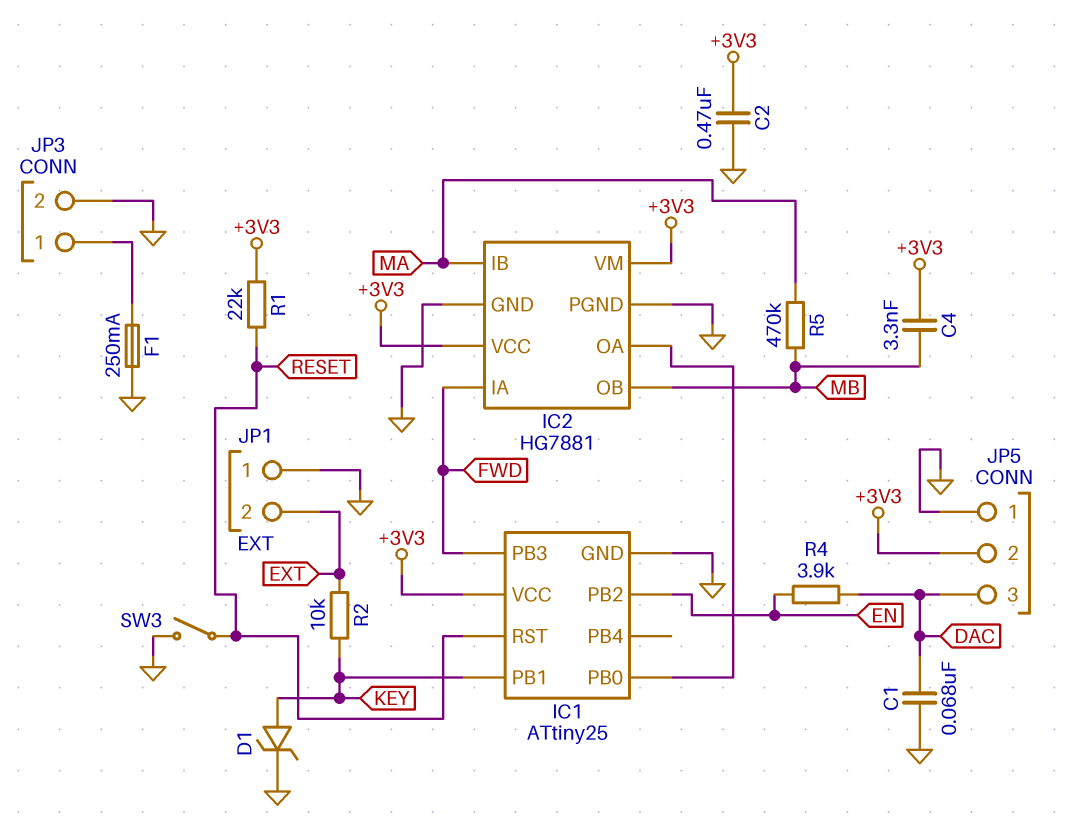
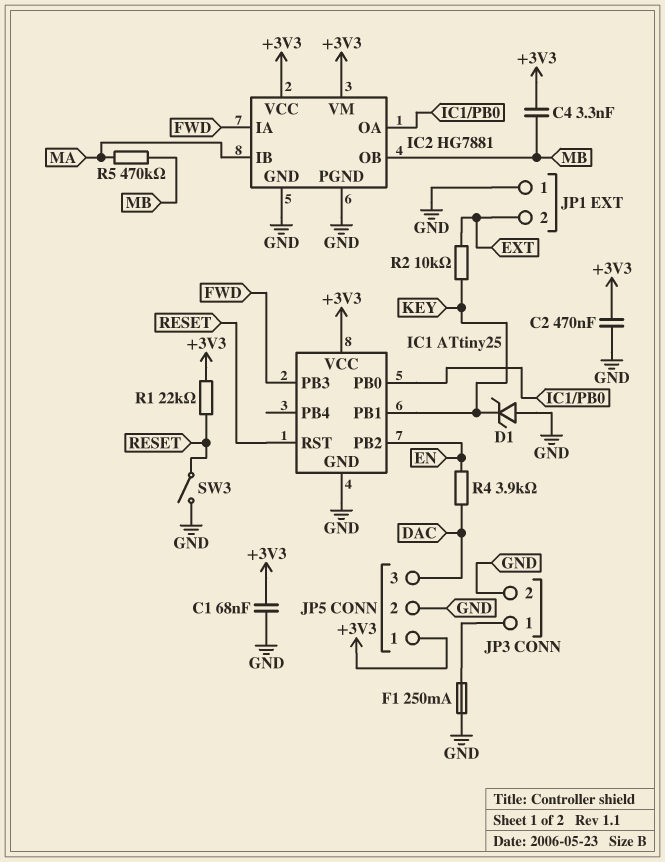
C1: 68nF (DAC, GND) -> 68nF (+3V3, GND)
D1: zener (A KEY, K GND) -> zener (A GND, K KEY)
JP5 pin 1: GND -> +3V3
JP5 pin 2: +3V3 -> GND

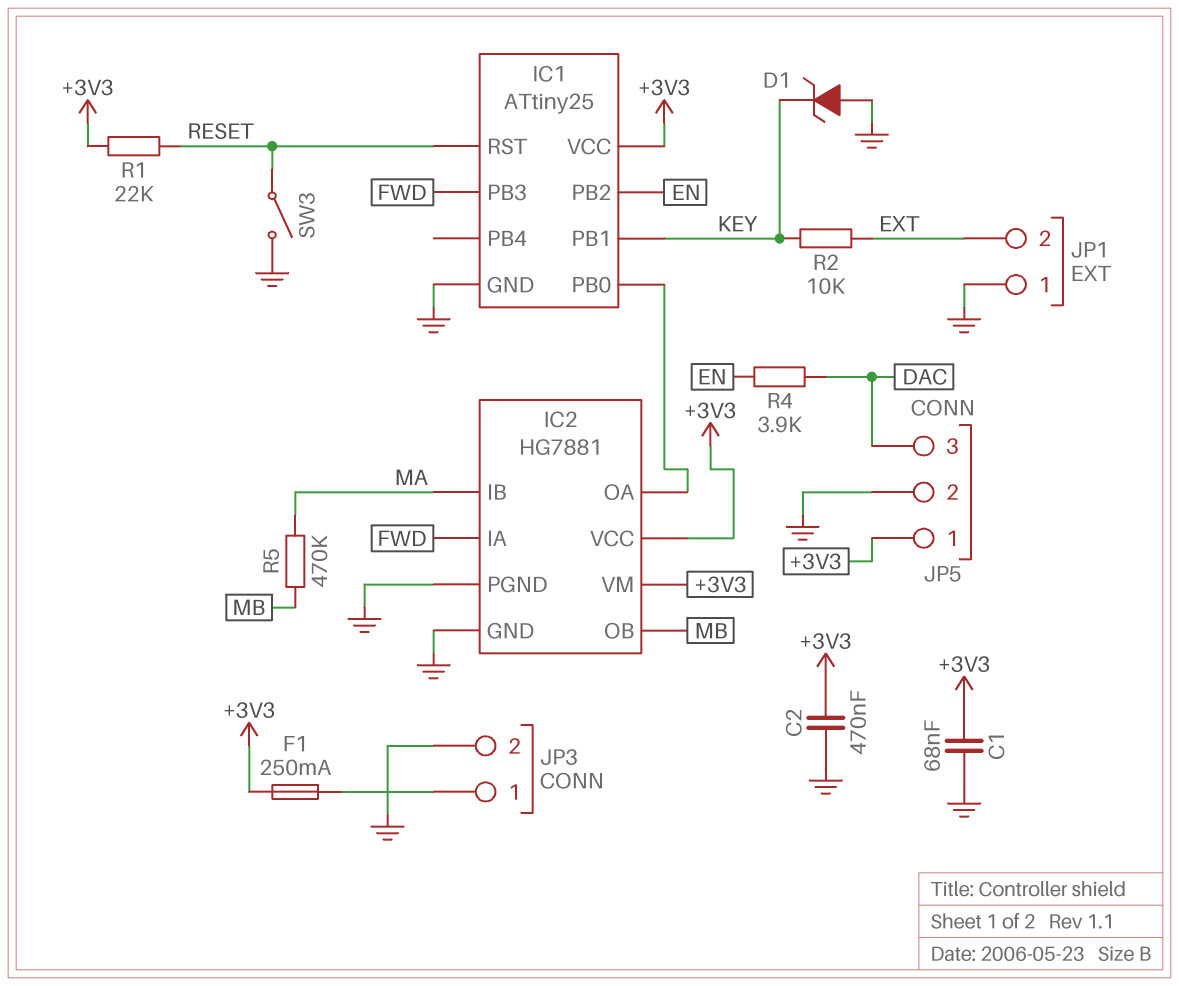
C4: 3.3nF (+3V3, MB) -> none
F1: 250mA (GND, JP3/1) -> 250mA (+3V3, JP3/1)

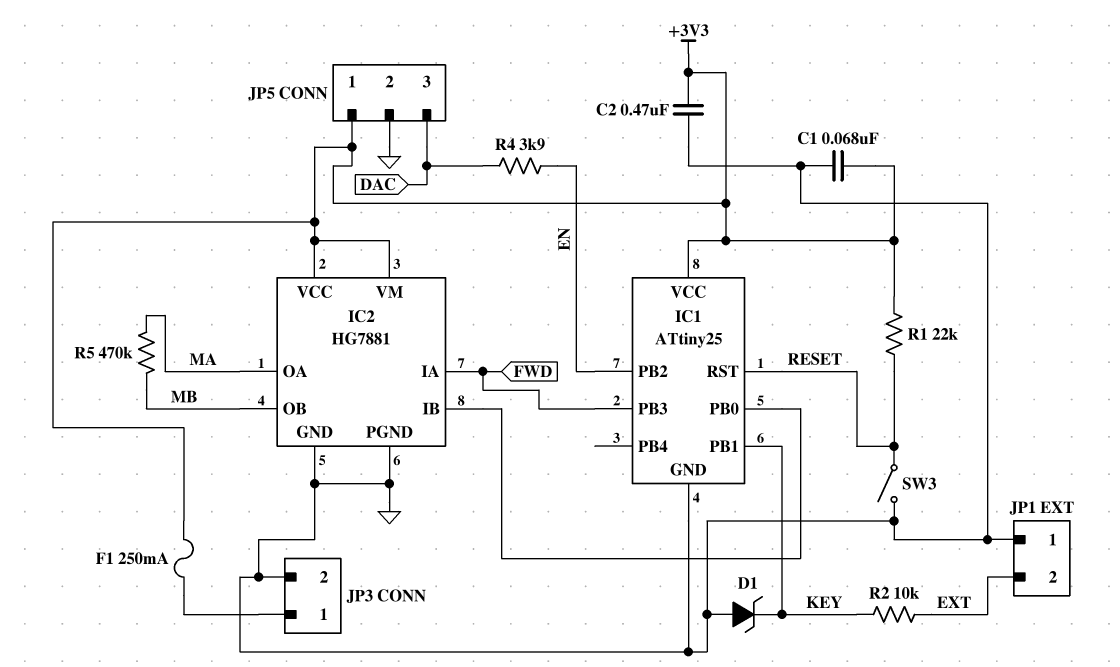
IC2 pin IB: MA -> IC1/PB0
IC2 pin OA: IC1/PB0 -> MA

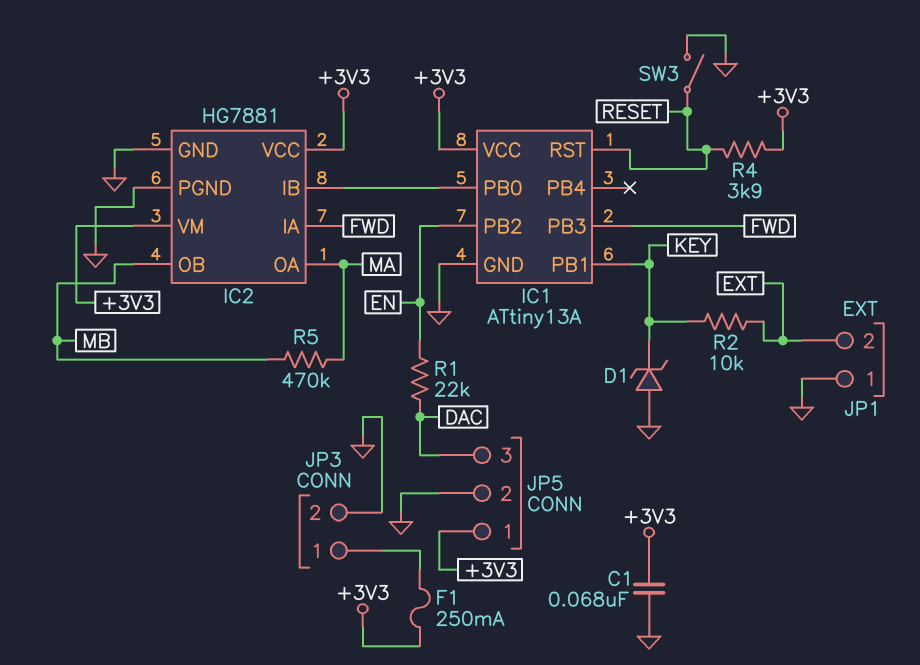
C2: 470nF (+3V3, GND) -> none
IC1: ATtiny25 -> ATtiny13A
R1: 22k (+3V3, RESET) -> 22k (DAC, EN)
R4: 3.9k (DAC, EN) -> 3.9k (+3V3, RESET)

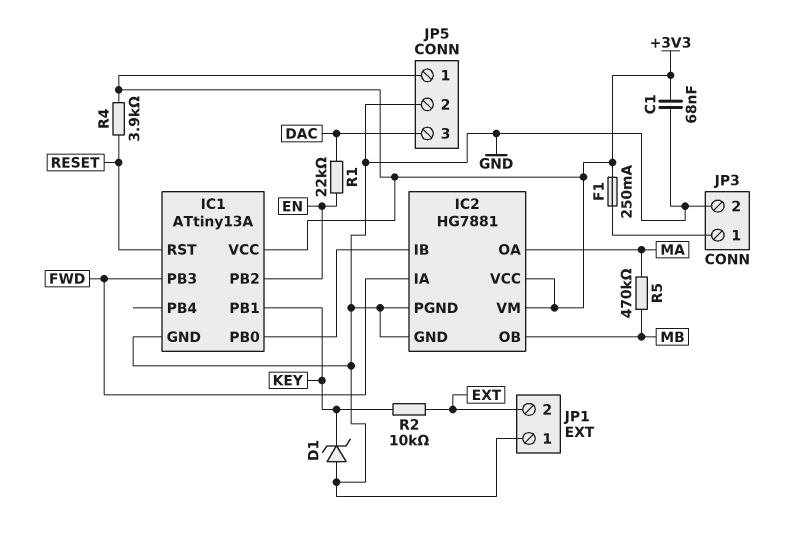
SW3: switch (GND, RESET) -> none

